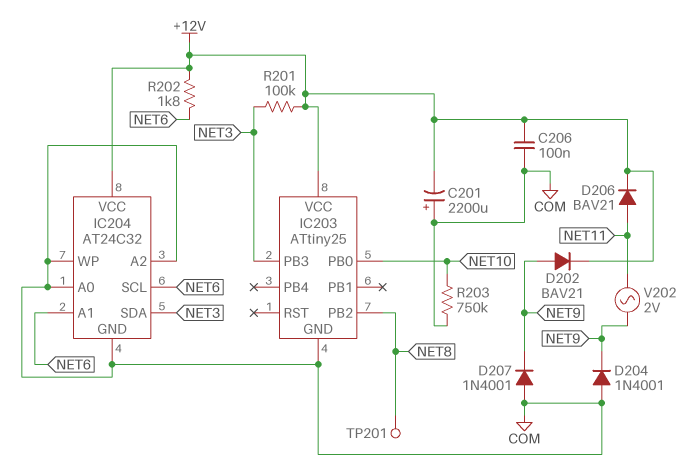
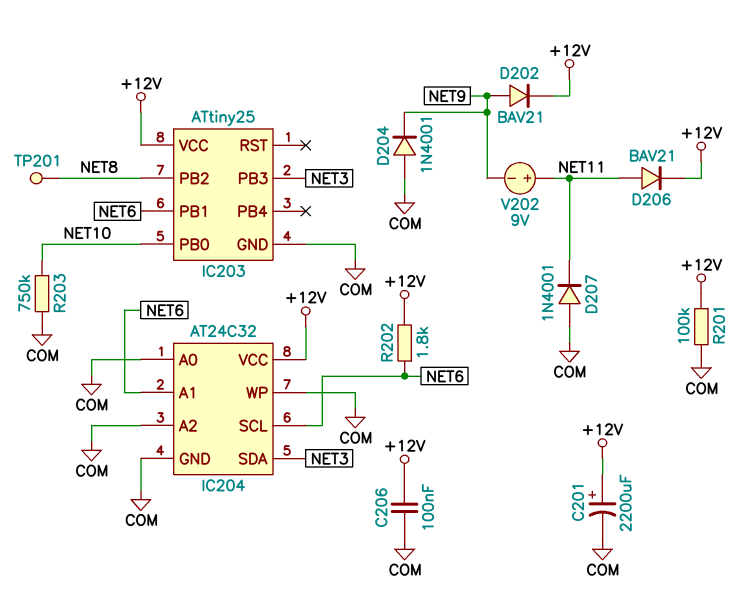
C201: 2200uF (plus COM, minus +12V) -> 2200uF (plus +12V, minus COM)
D207: diode 1N4001 (A COM, K NET9) -> diode 1N4001 (A COM, K NET11)
IC203 pin PB1: none -> NET6
R201: 100k (+12V, NET3) -> 100k (+12V, COM)
V202: AC 2V (NET9, NET11) -> 9V (plus NET11, minus NET9)

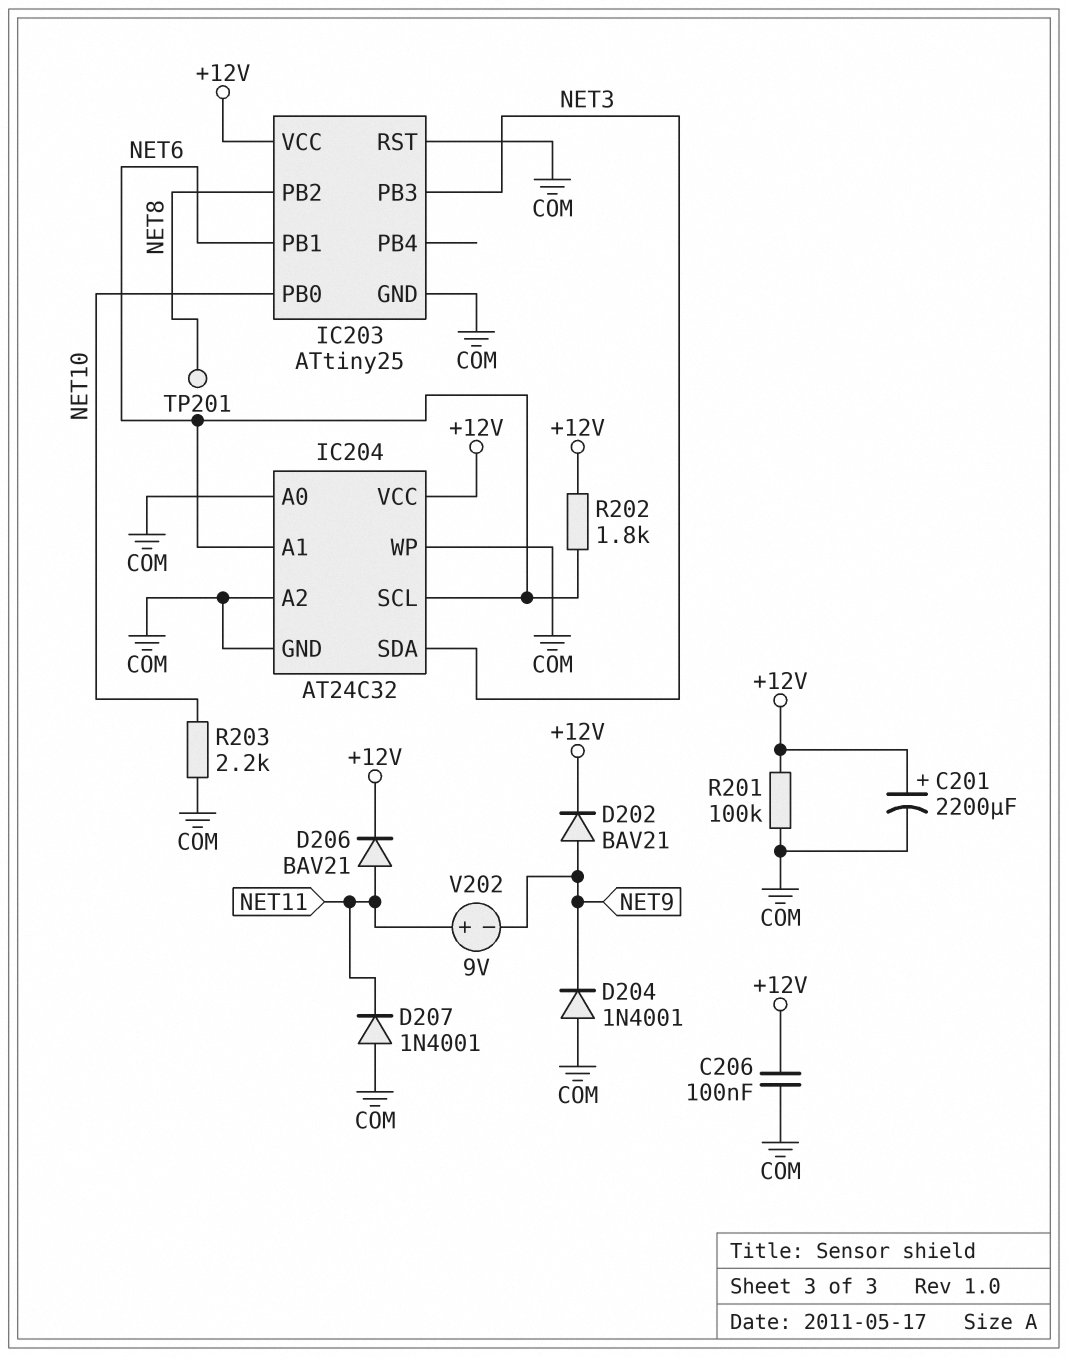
IC203 pin RST: none -> COM
R203: 750k (COM, NET10) -> 2.2k (COM, NET10)

